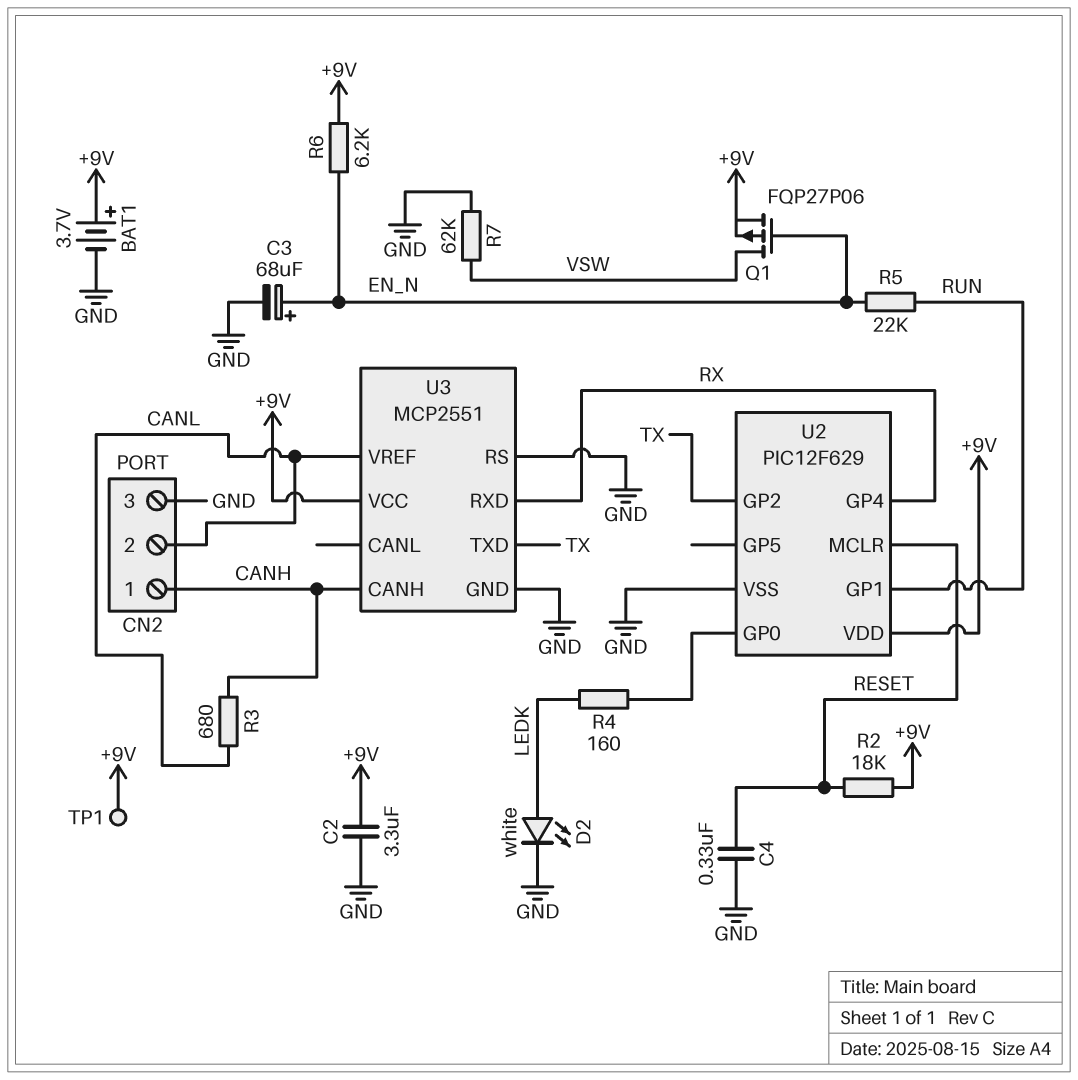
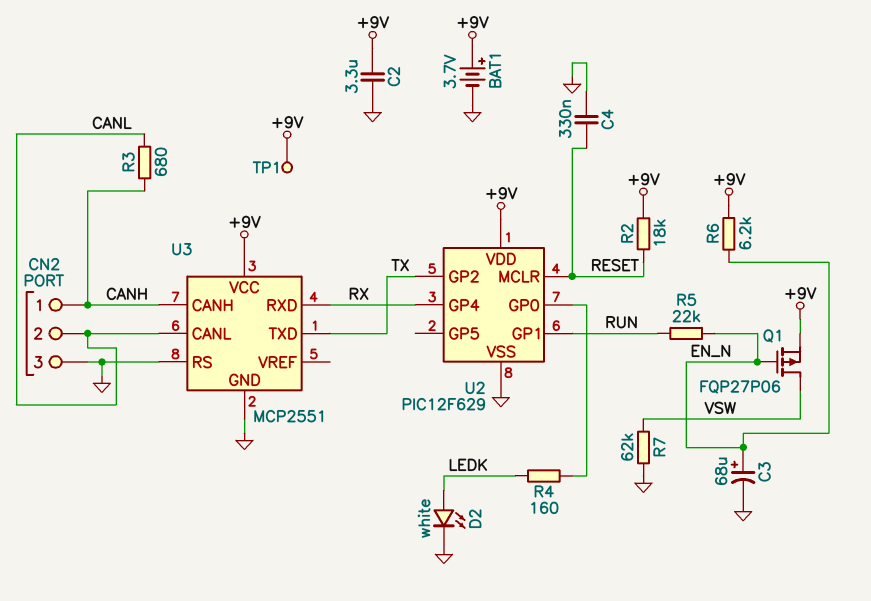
U3 pin CANL: none -> CANL
U3 pin VREF: CANL -> none

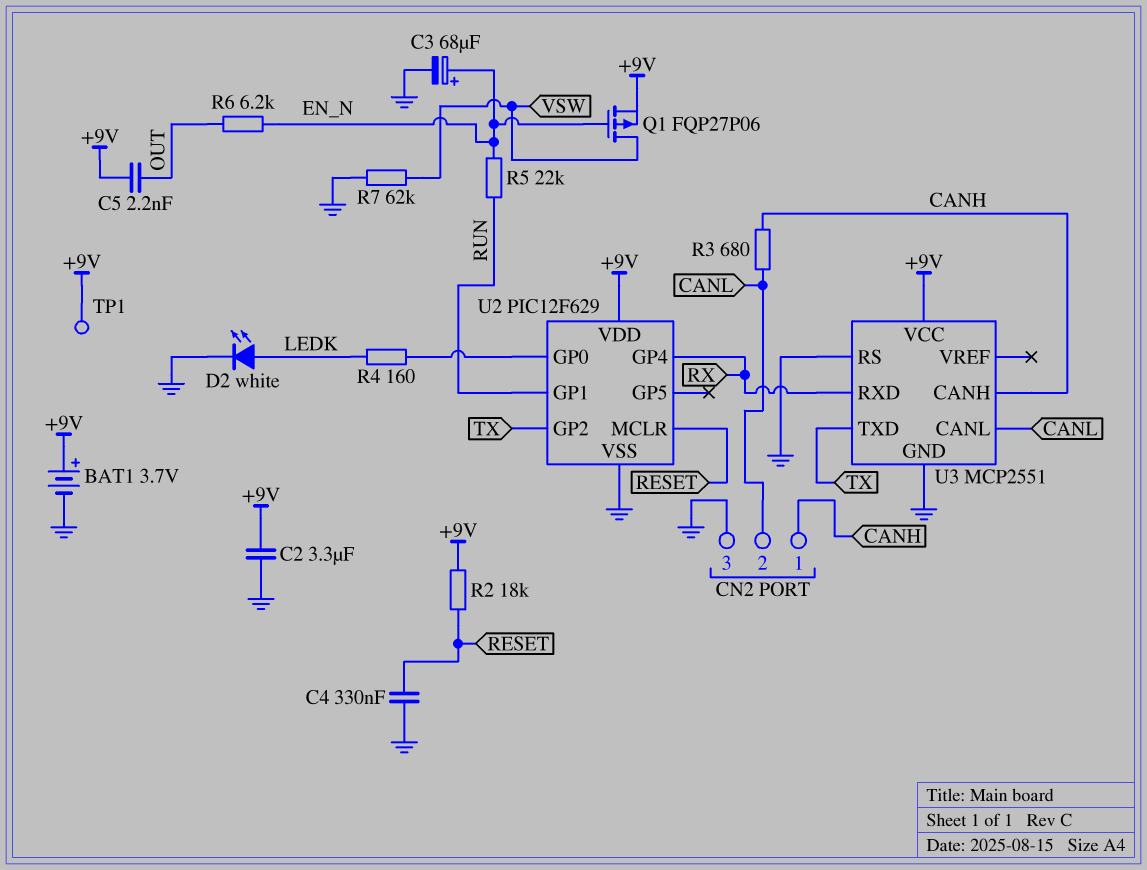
C5: none -> 2.2nF (+9V, OUT)
R6: 6.2k (+9V, EN_N) -> 6.2k (EN_N, OUT)

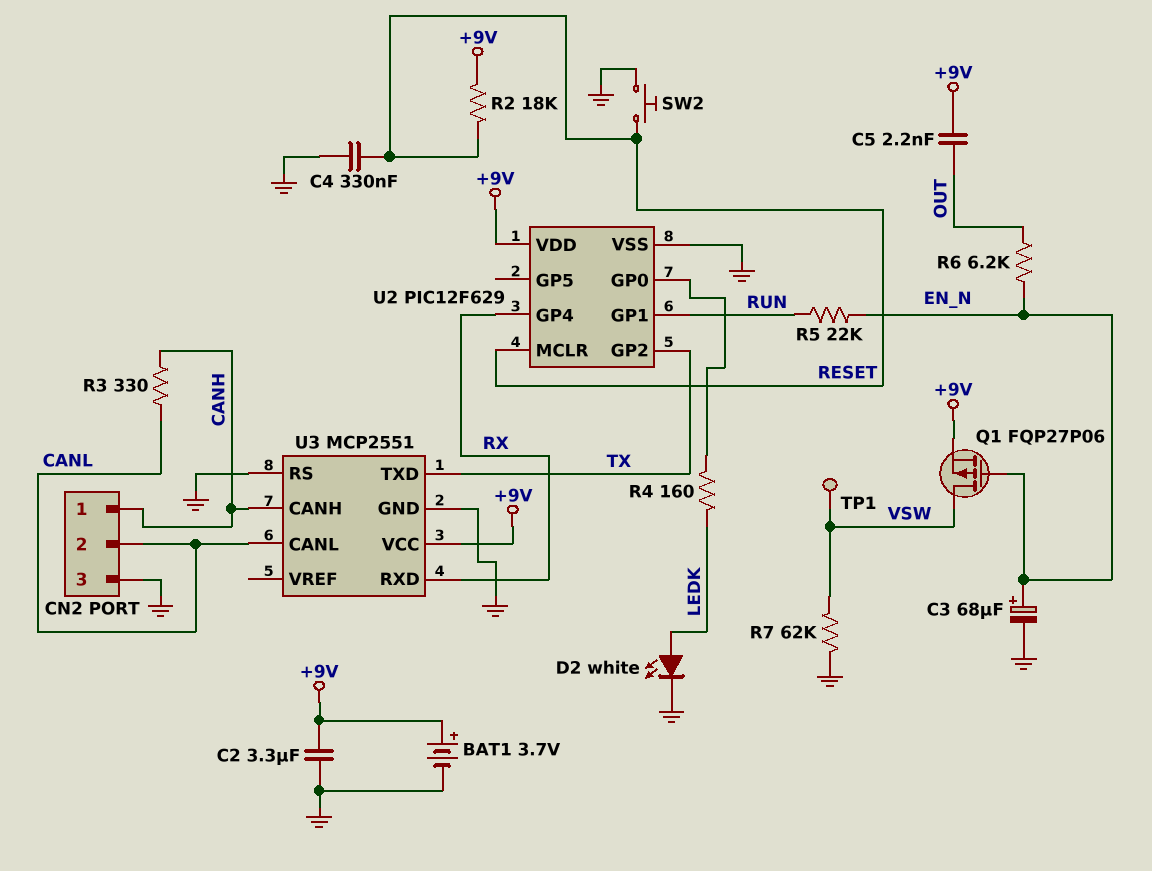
R3: 680 (CANH, CANL) -> 330 (CANH, CANL)
SW2: none -> button (GND, RESET)
TP1: test point (+9V) -> test point (VSW)

